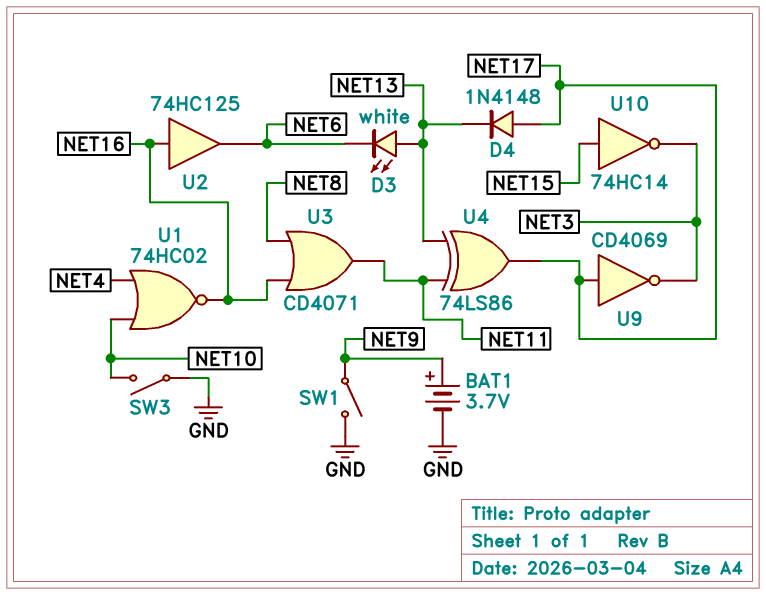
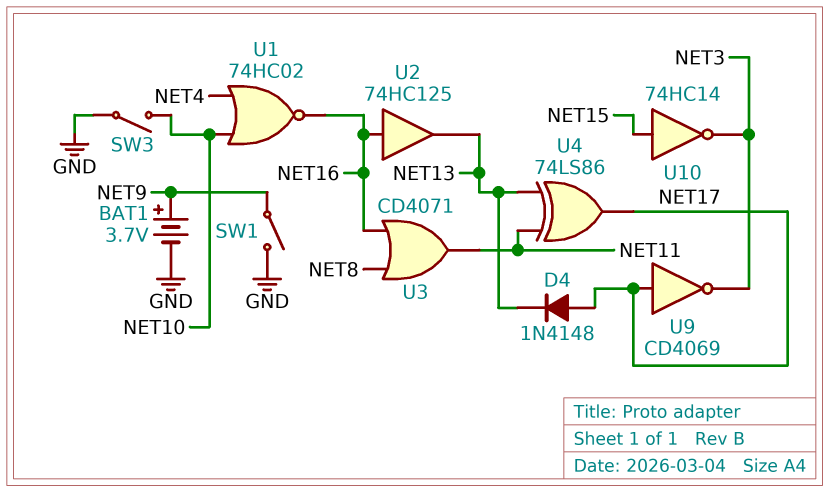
D3: LED white (A NET13, K NET6) -> none
U2: buffer 74HC125 (in NET16, out NET6) -> buffer 74HC125 (in NET16, out NET13)

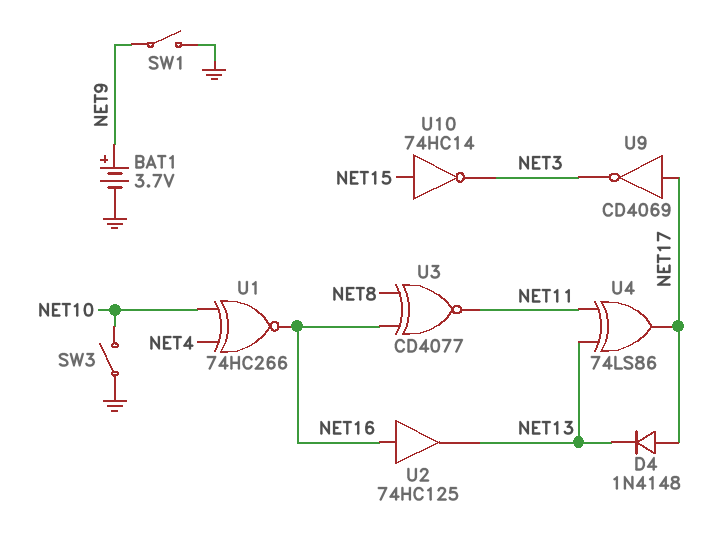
U1: NOR 74HC02 (in NET4, in NET10, out NET16) -> XNOR 74HC266 (in NET4, in NET10, out NET16)
U3: OR CD4071 (in NET8, in NET16, out NET11) -> XNOR CD4077 (in NET8, in NET16, out NET11)

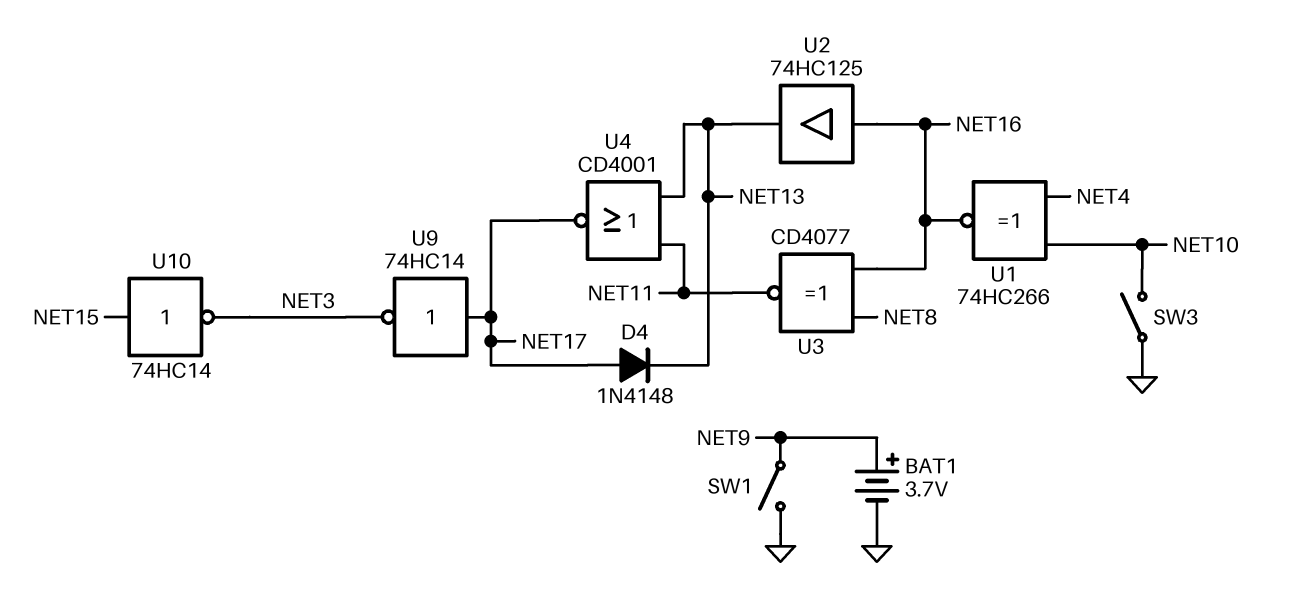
U4: XOR 74LS86 (in NET11, in NET13, out NET17) -> NOR CD4001 (in NET11, in NET13, out NET17)
U9: NOT CD4069 (in NET17, out NET3) -> NOT 74HC14 (in NET17, out NET3)

